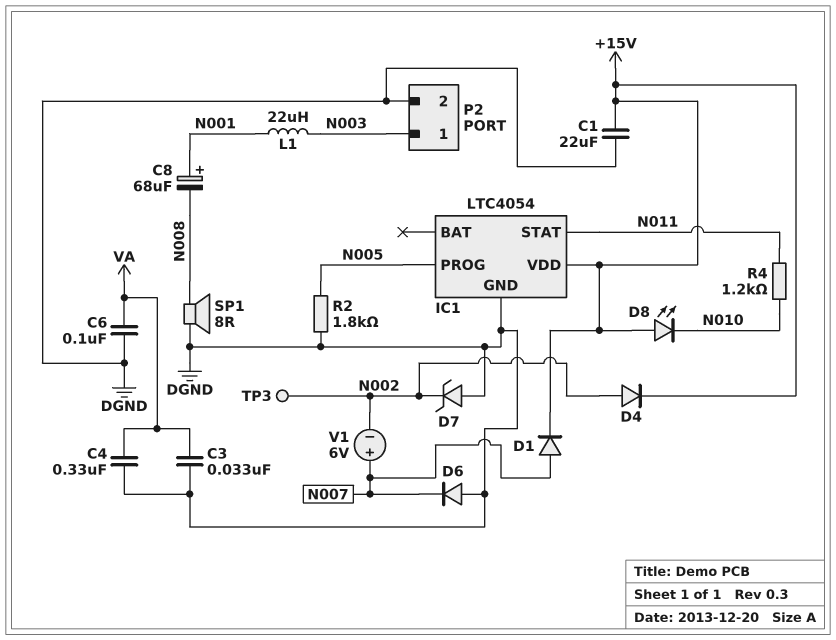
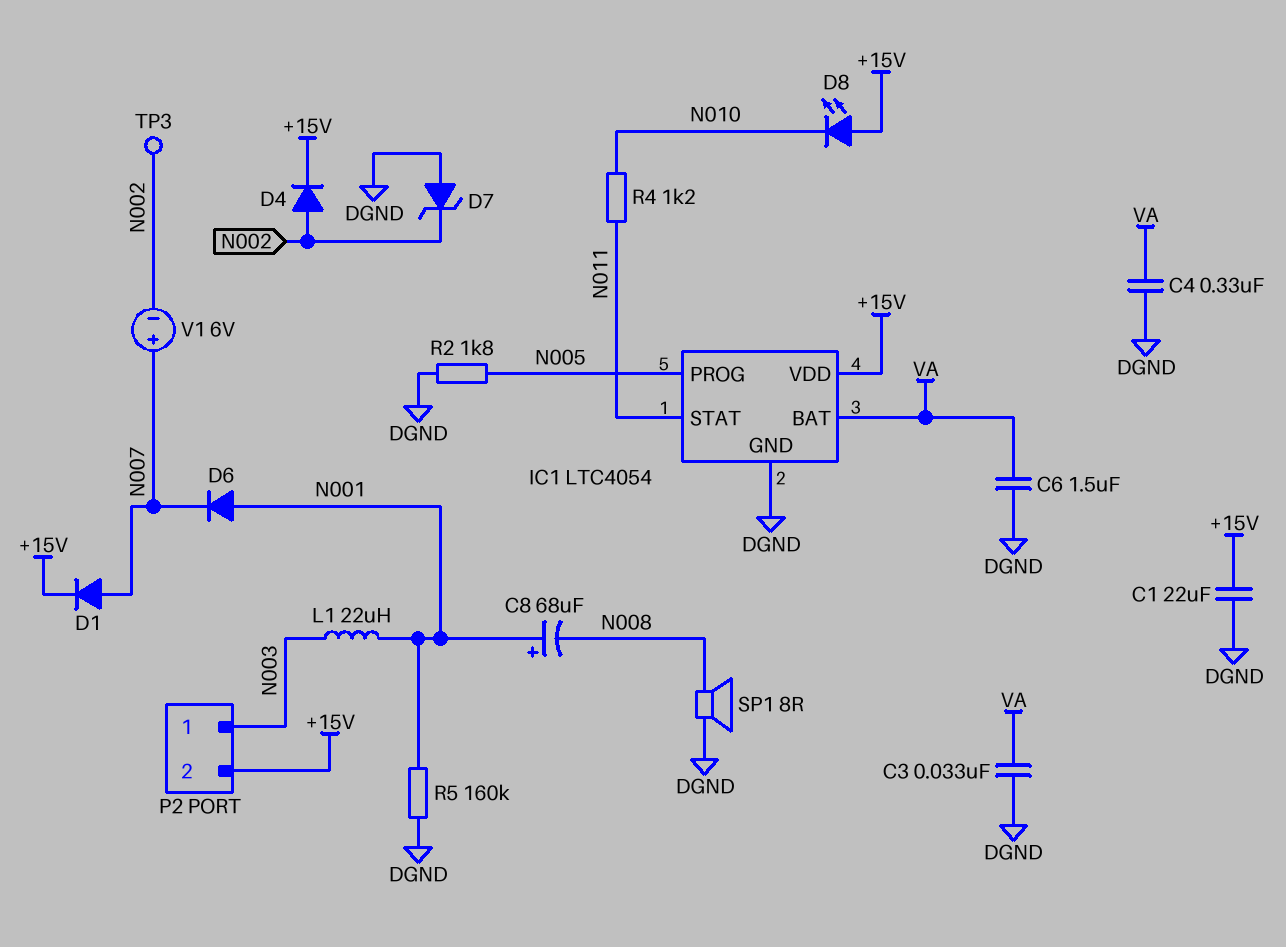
C6: 100nF (DGND, VA) -> 1.5uF (DGND, VA)
D6: diode (A DGND, K N007) -> diode (A N001, K N007)
IC1 pin BAT: none -> VA
P2 pin 2: DGND -> +15V
R5: none -> 160k (DGND, N001)

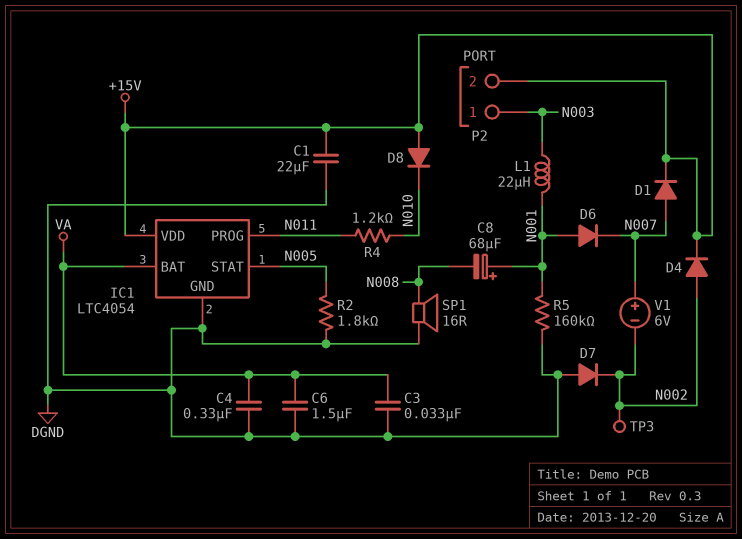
D7: zener (A DGND, K N002) -> diode (A DGND, K N002)
D8: LED (A +15V, K N010) -> diode (A +15V, K N010)
IC1 pin PROG: N005 -> N011
IC1 pin STAT: N011 -> N005
SP1: speaker 8R (DGND, N008) -> speaker 16R (DGND, N008)

